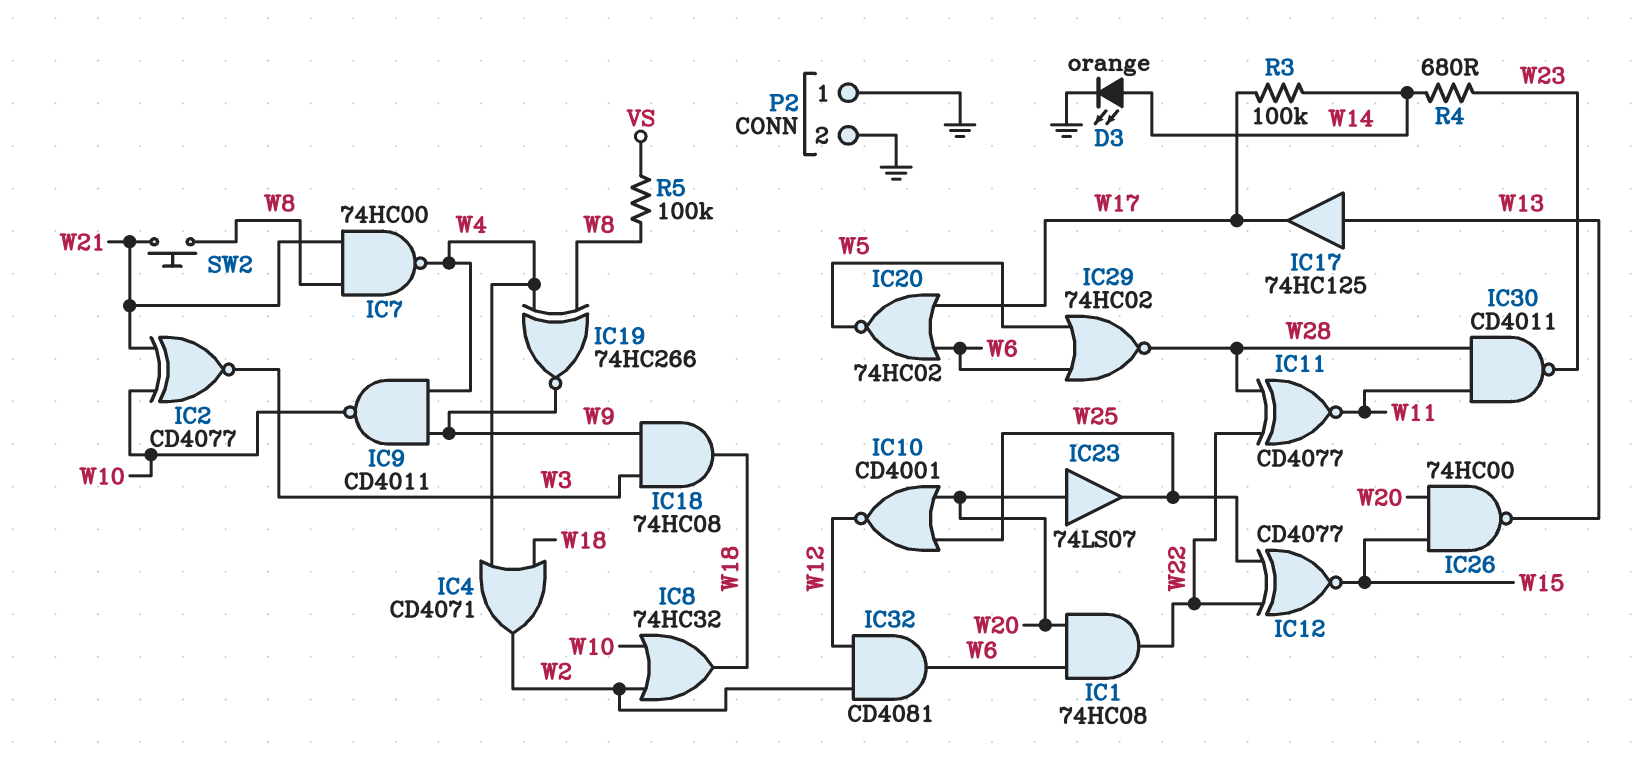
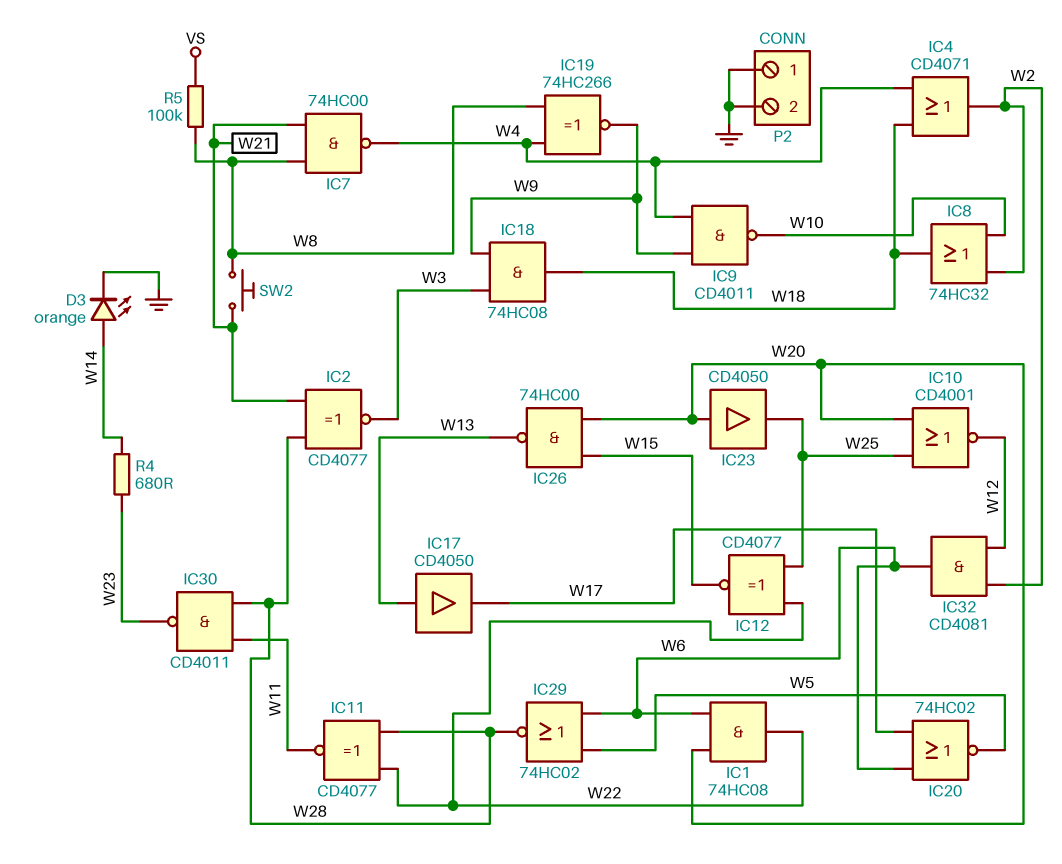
IC2: XNOR CD4077 (in W10, in W21, out W3) -> XNOR CD4077 (in W21, in W28, out W3)
IC17: buffer 74HC125 (in W13, out W17) -> buffer CD4050 (in W13, out W17)
IC23: buffer 74LS07 (in W20, out W25) -> buffer CD4050 (in W20, out W25)
R3: 100k (W14, W17) -> none

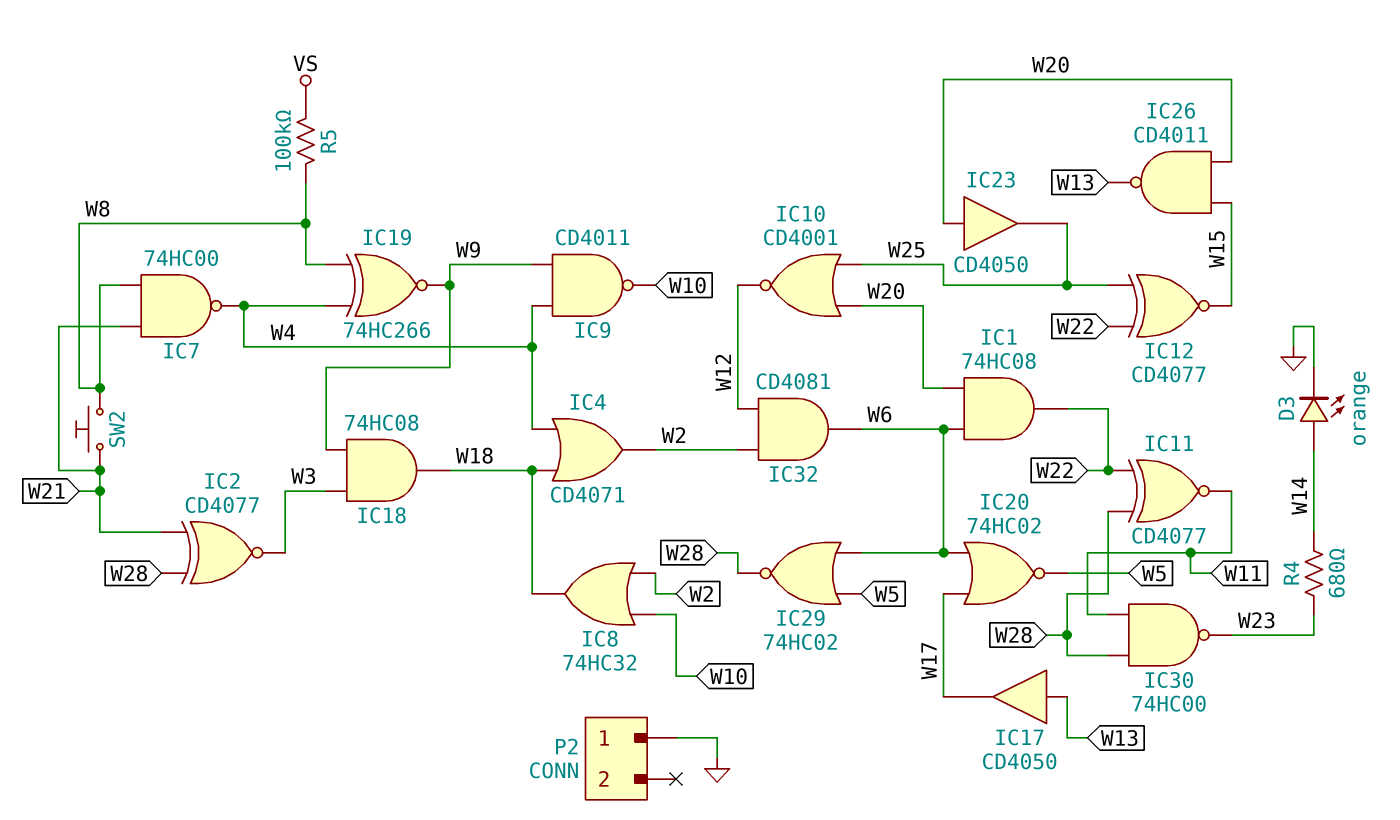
IC26: NAND 74HC00 (in W15, in W20, out W13) -> NAND CD4011 (in W15, in W20, out W13)
IC30: NAND CD4011 (in W11, in W28, out W23) -> NAND 74HC00 (in W11, in W28, out W23)
P2 pin 2: GND -> none

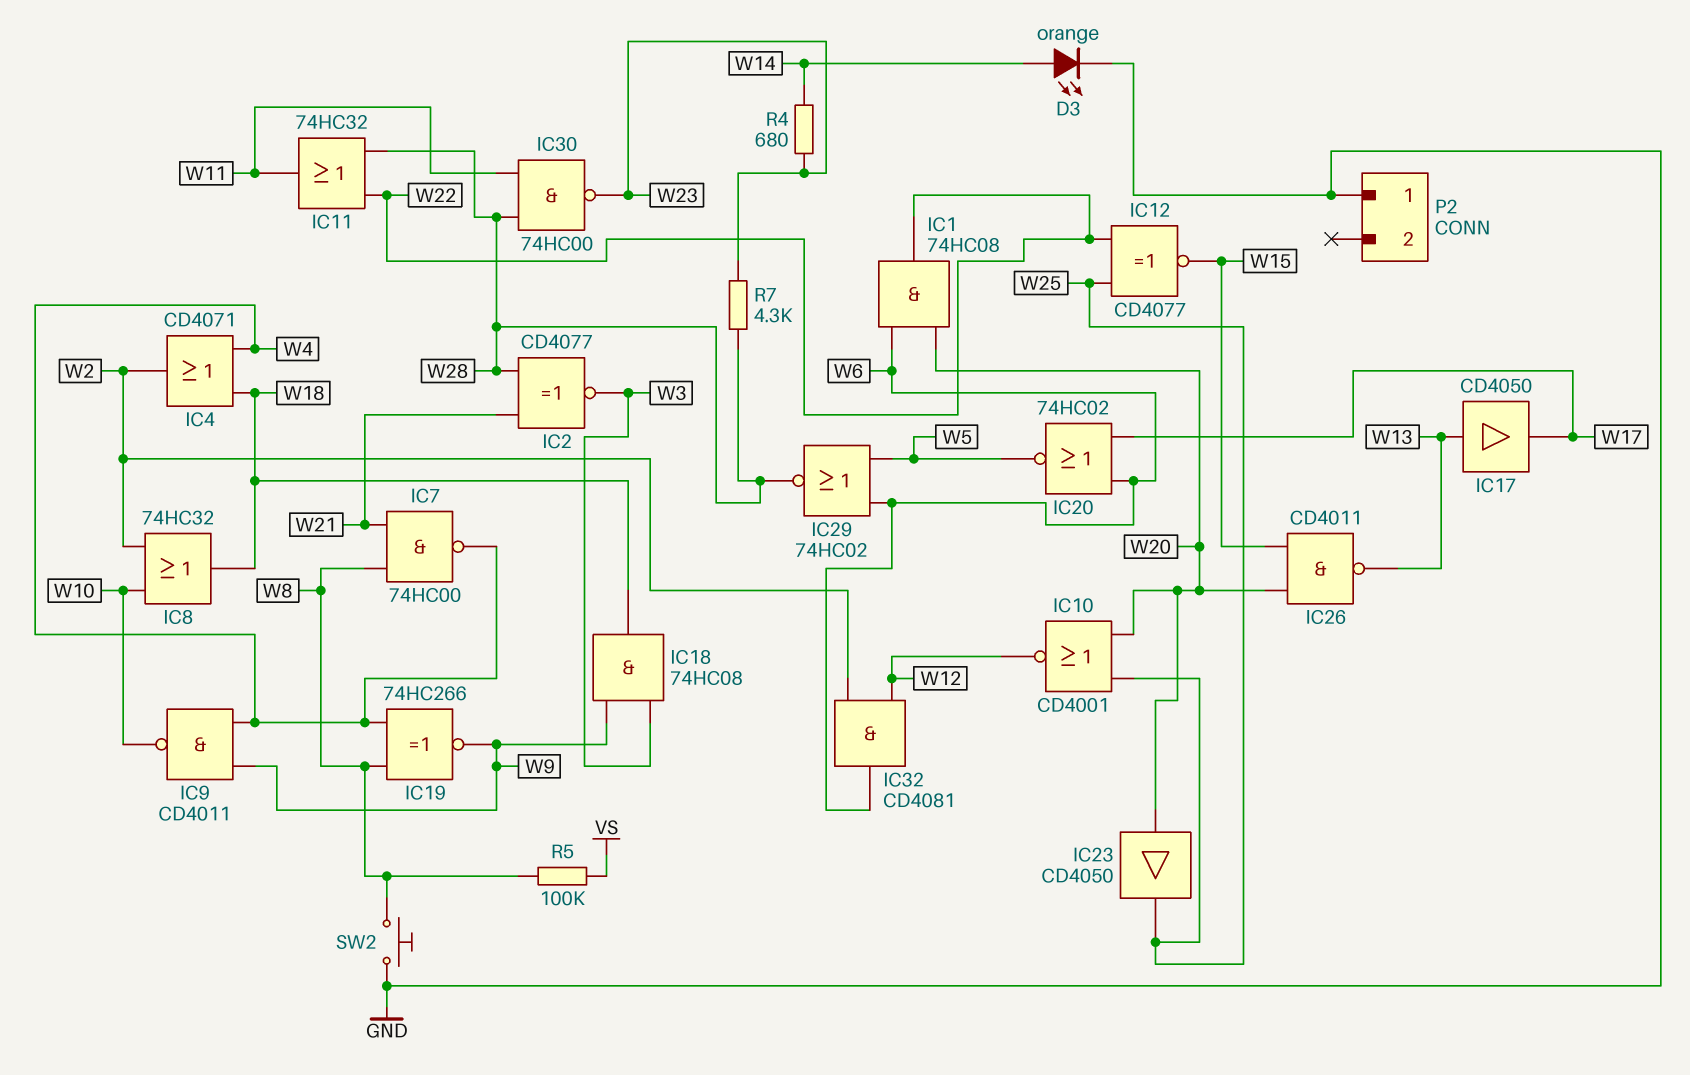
IC11: XNOR CD4077 (in W22, in W28, out W11) -> OR 74HC32 (in W22, in W28, out W11)
R7: none -> 4.3k (W23, W28)
SW2: button (W8, W21) -> button (GND, W8)

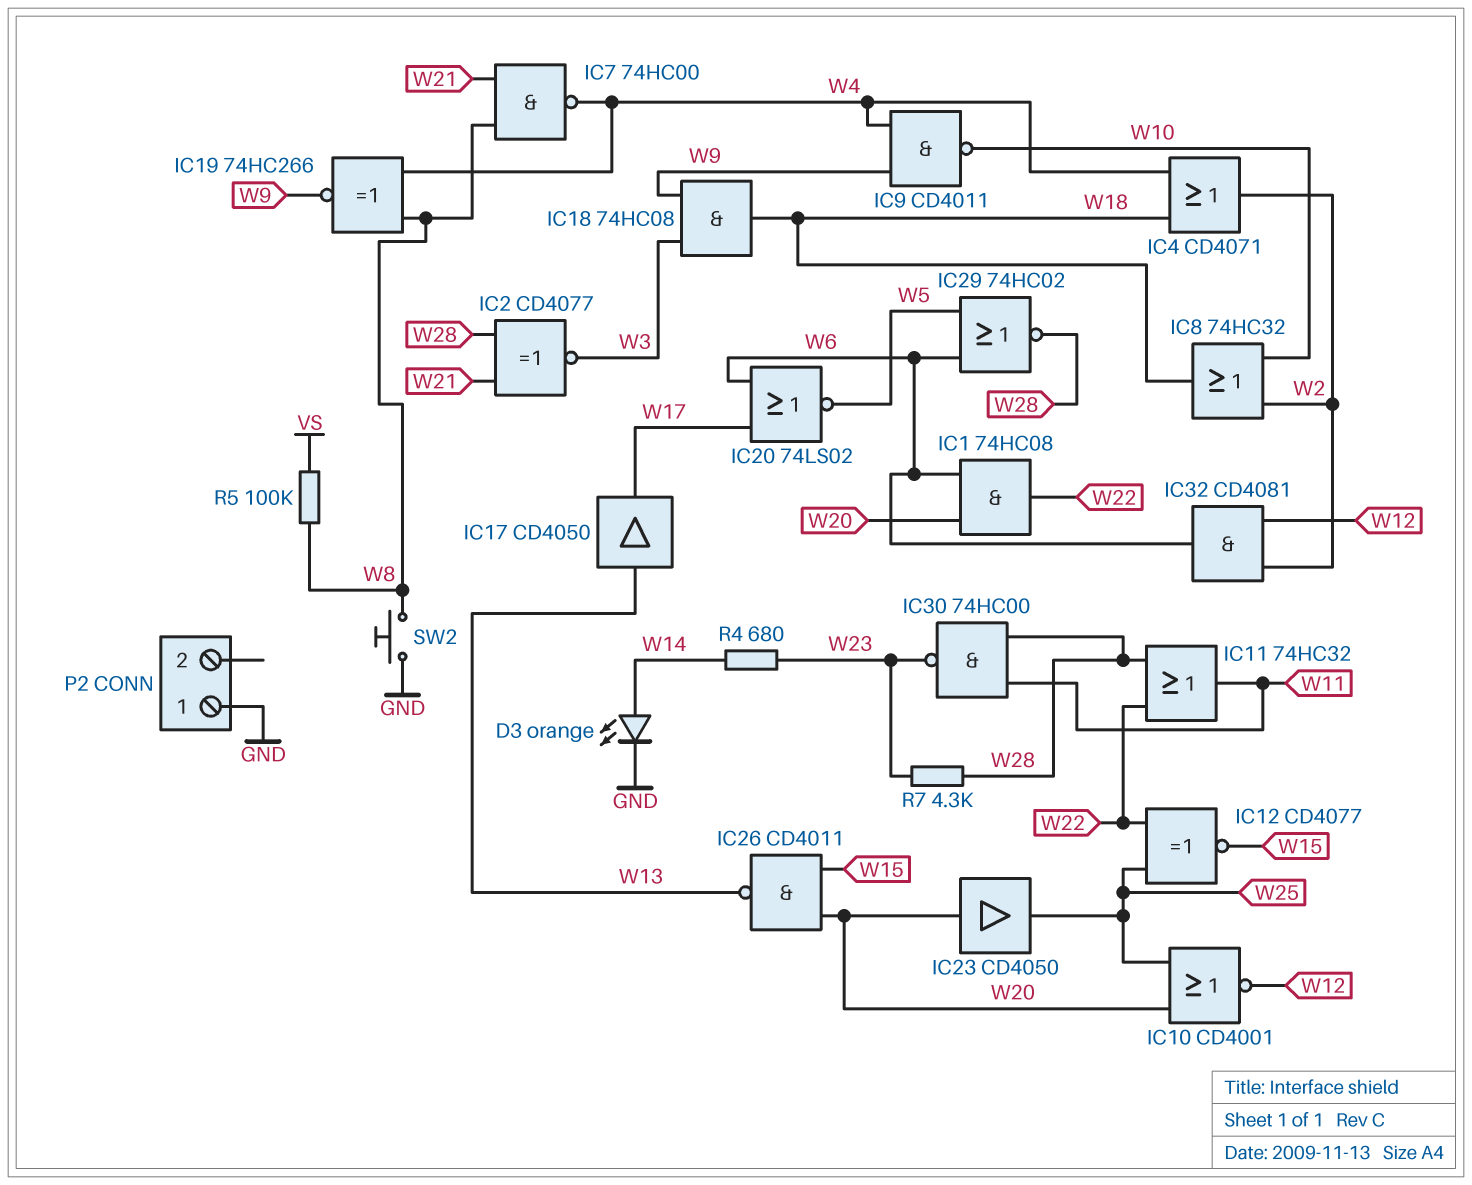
IC20: NOR 74HC02 (in W6, in W17, out W5) -> NOR 74LS02 (in W6, in W17, out W5)

